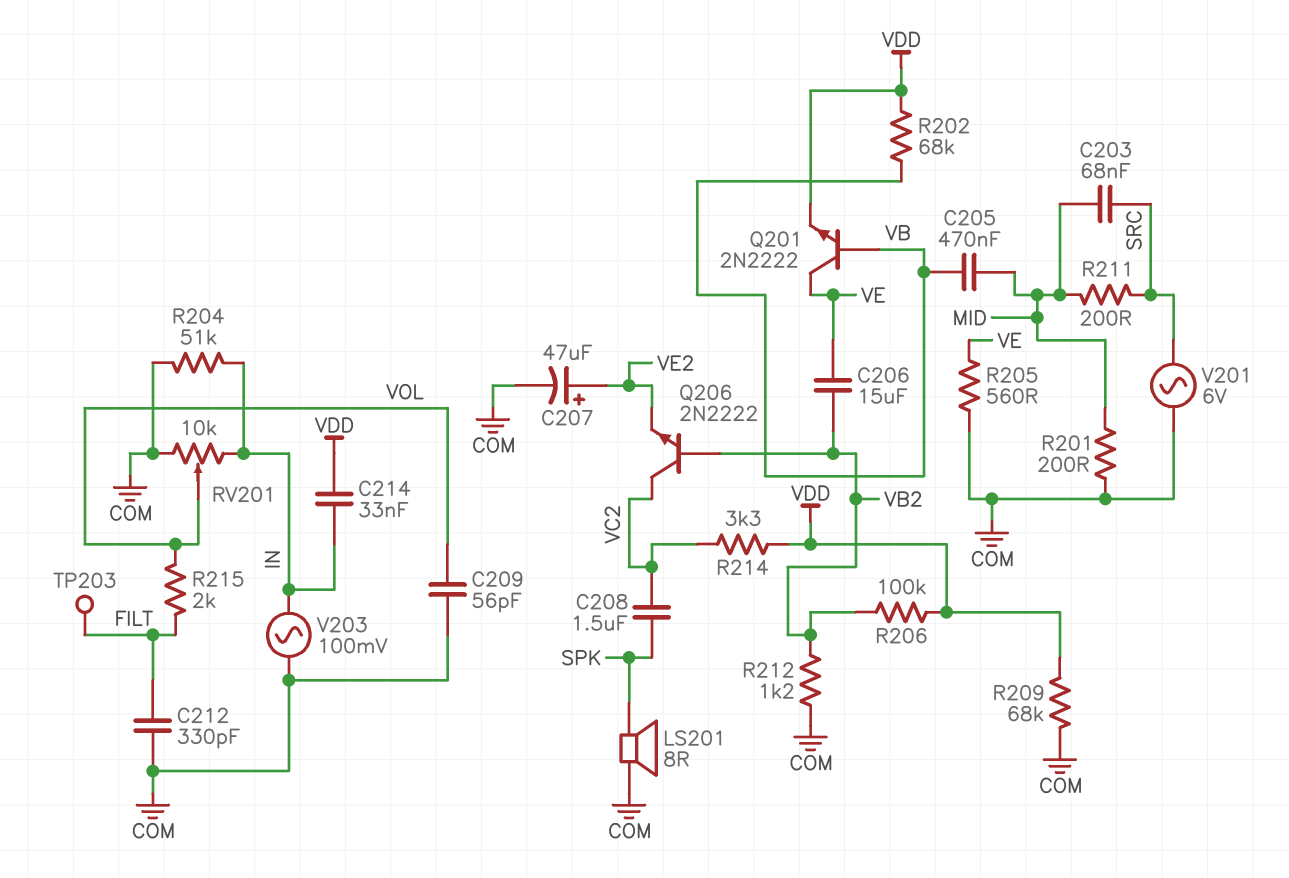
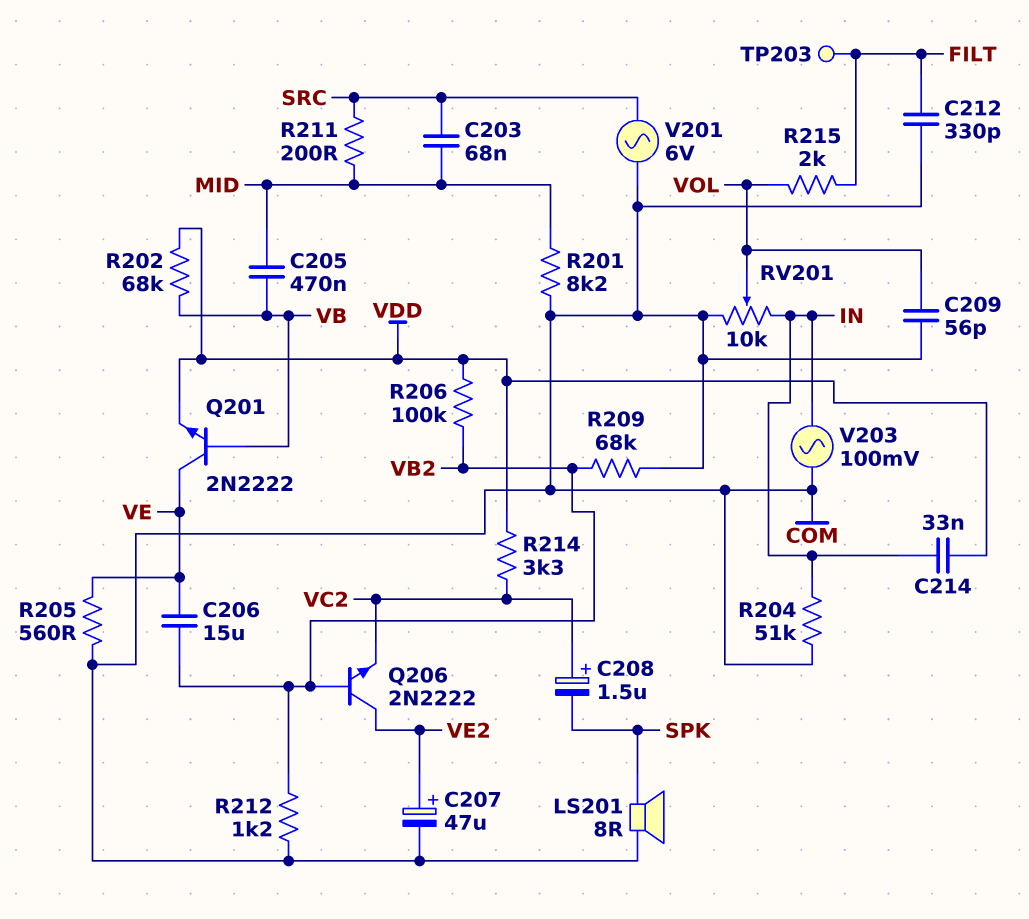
C208: 1.5uF (SPK, VC2) -> 1.5uF (plus VC2, minus SPK)
Q206: NPN 2N2222 (B VB2, C VC2, E VE2) -> NPN 2N2222 (B VB2, C VE2, E VC2)
R201: 200 (COM, MID) -> 8.2k (COM, MID)
R209: 68k (COM, VDD) -> 68k (COM, VB2)

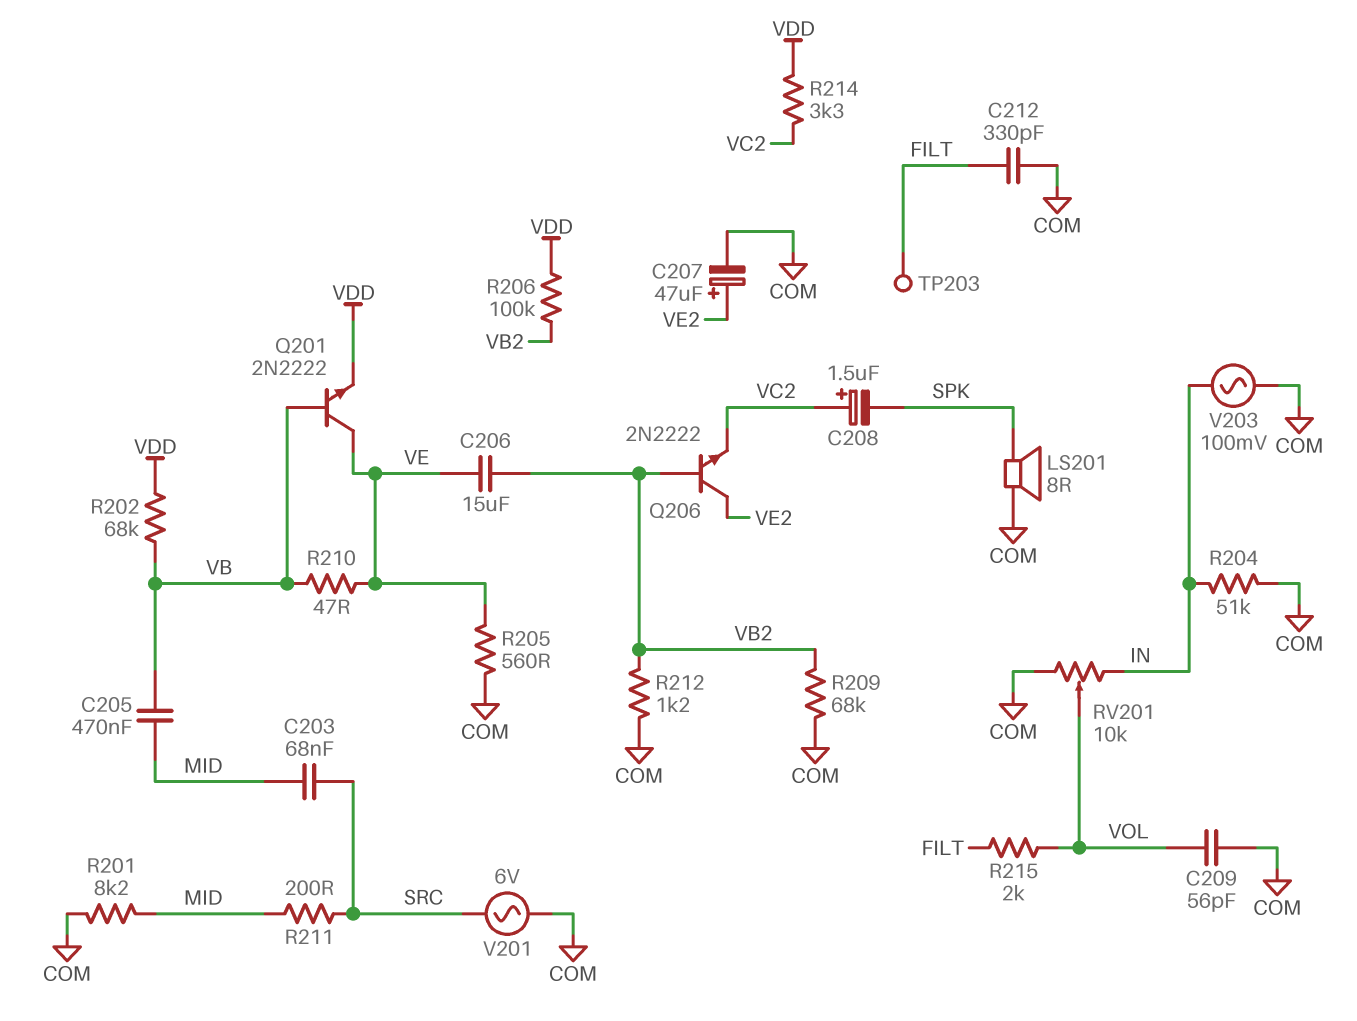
C214: 33nF (IN, VDD) -> none
R210: none -> 47 (VB, VE)

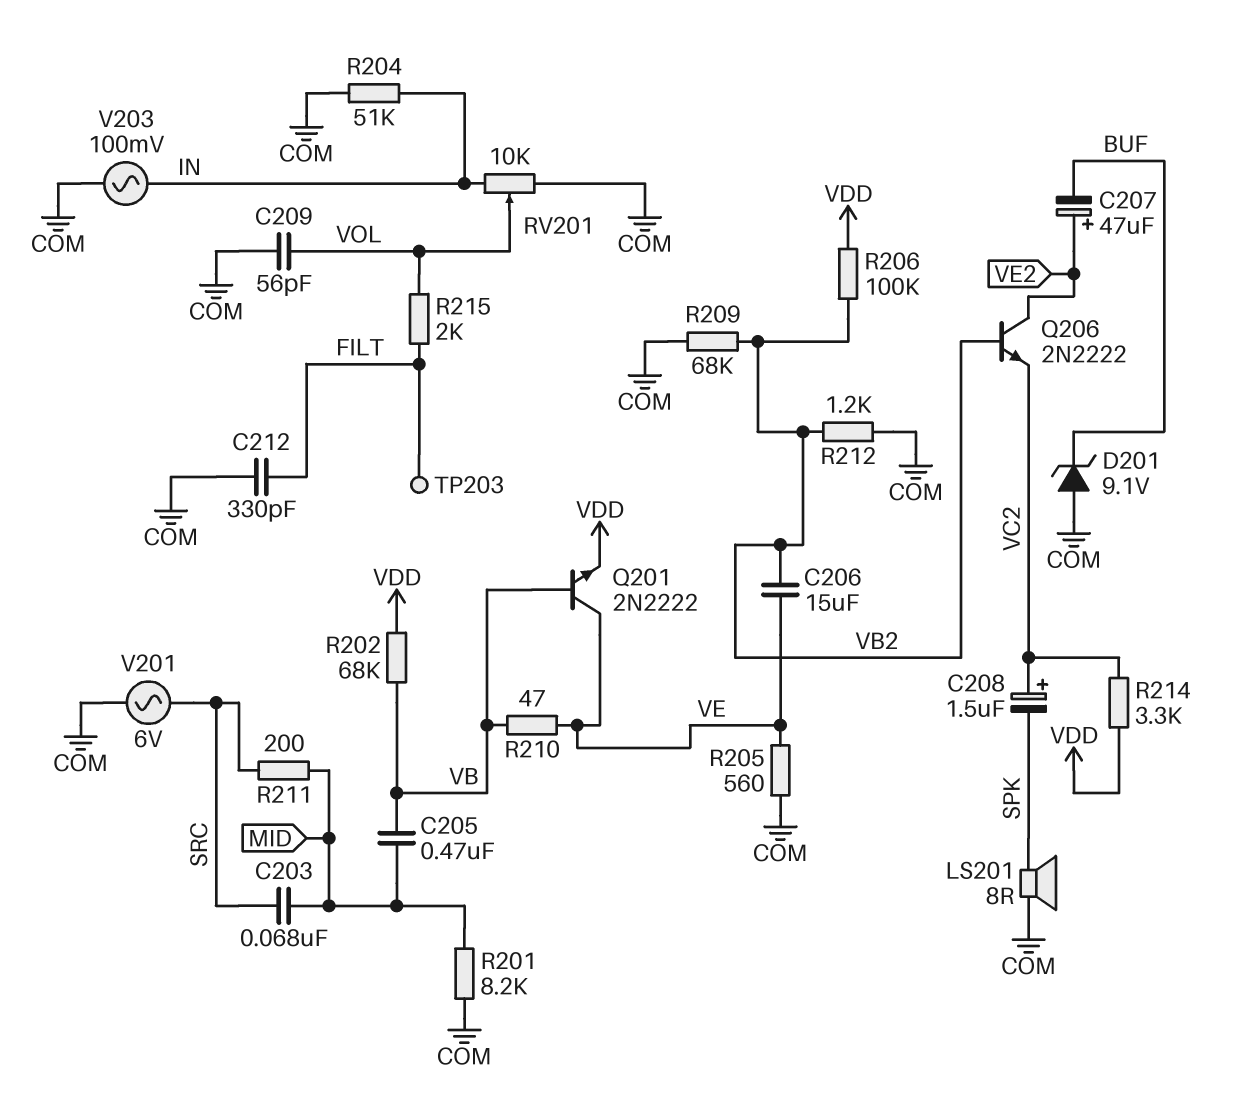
C207: 47uF (plus VE2, minus COM) -> 47uF (plus VE2, minus BUF)
D201: none -> zener 9.1V (A COM, K BUF)

